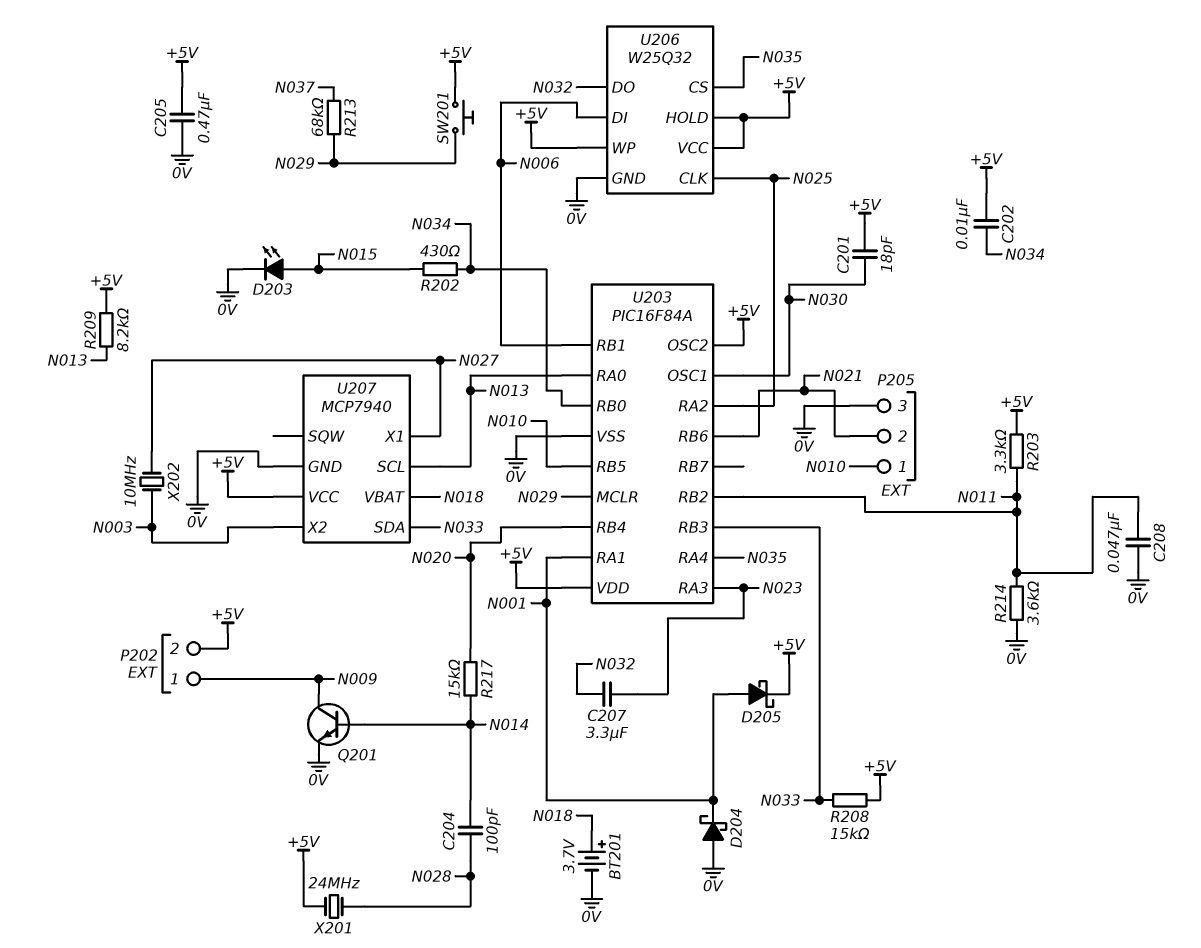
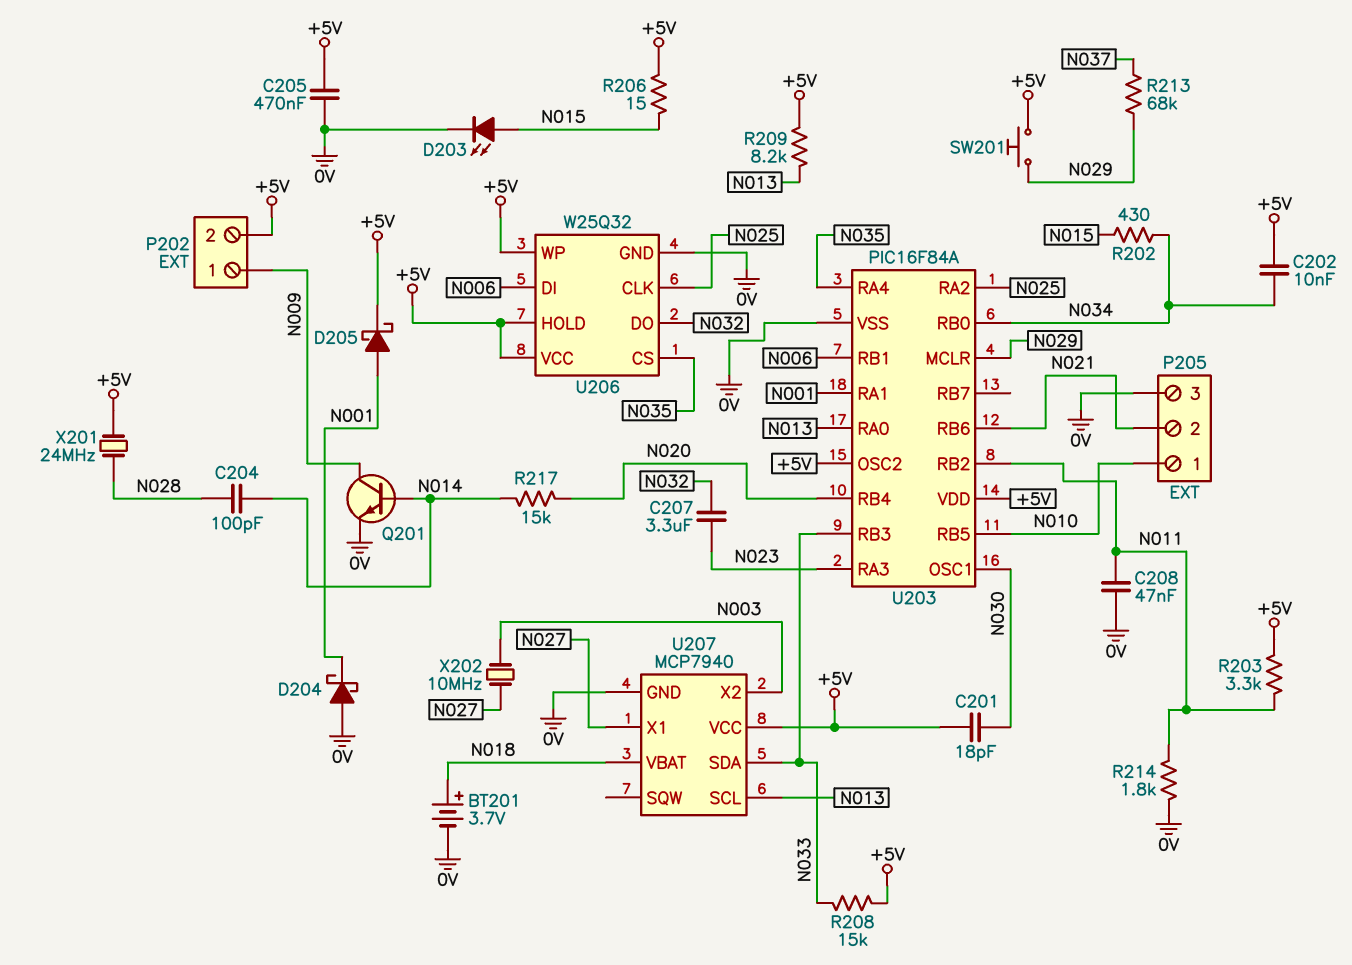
R206: none -> 15 (+5V, N015)
R214: 3.6k (0V, N011) -> 1.8k (0V, N011)

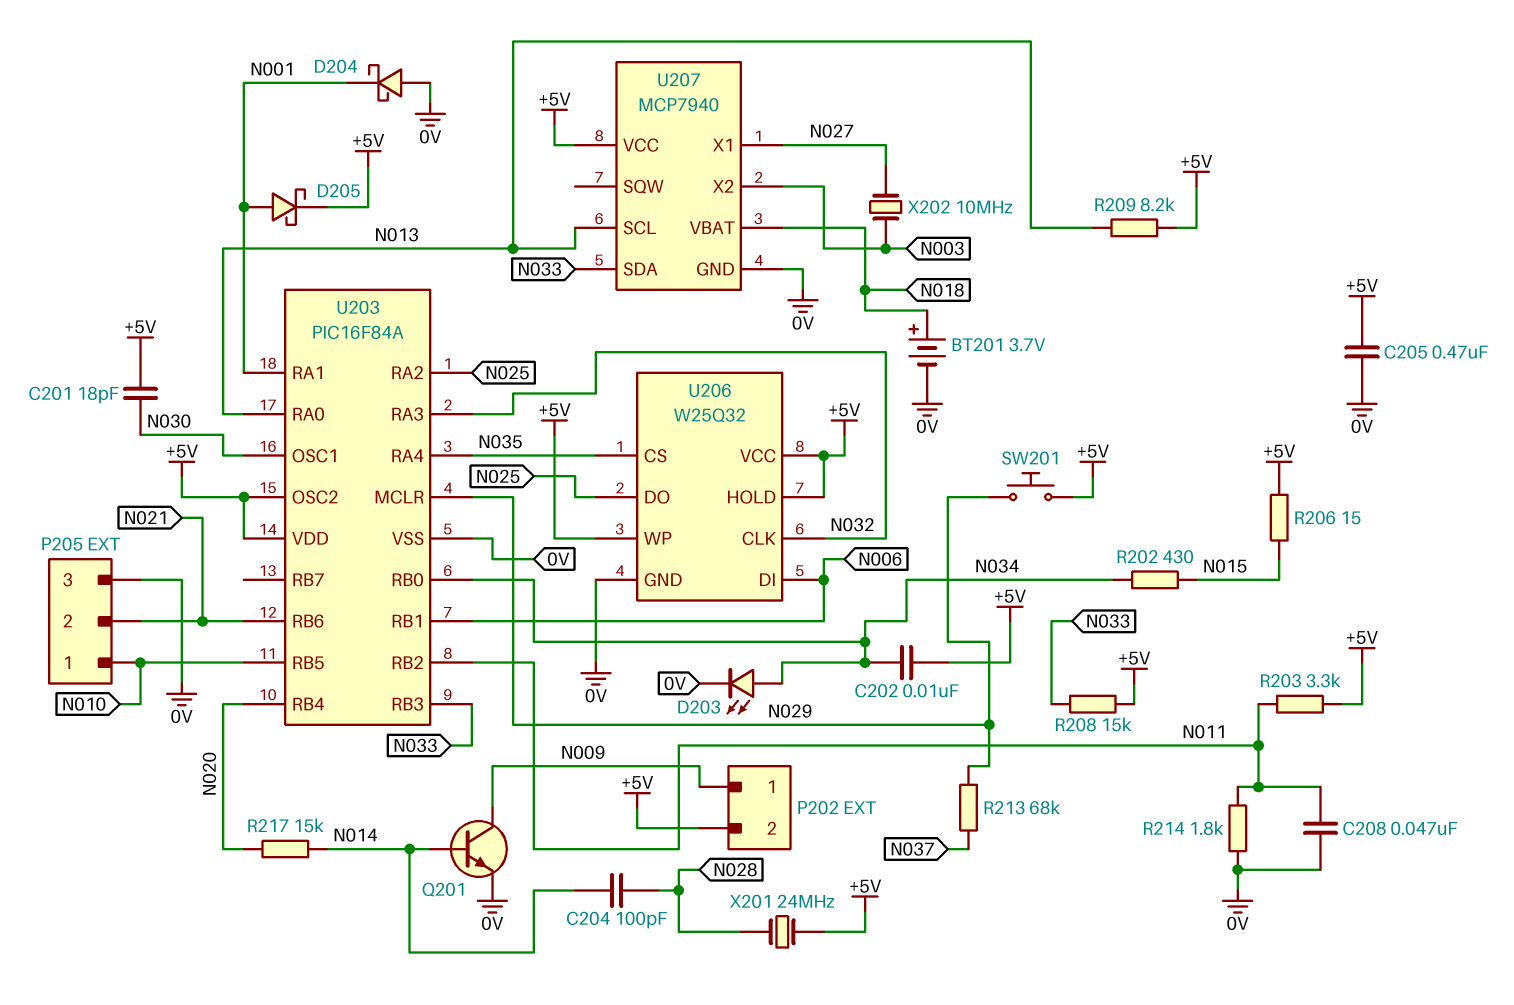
C207: 3.3uF (N023, N032) -> none
D203: LED (A N015, K 0V) -> LED (A N034, K 0V)
U203 pin RA3: N023 -> N032
U206 pin CLK: N025 -> N032
U206 pin DO: N032 -> N025

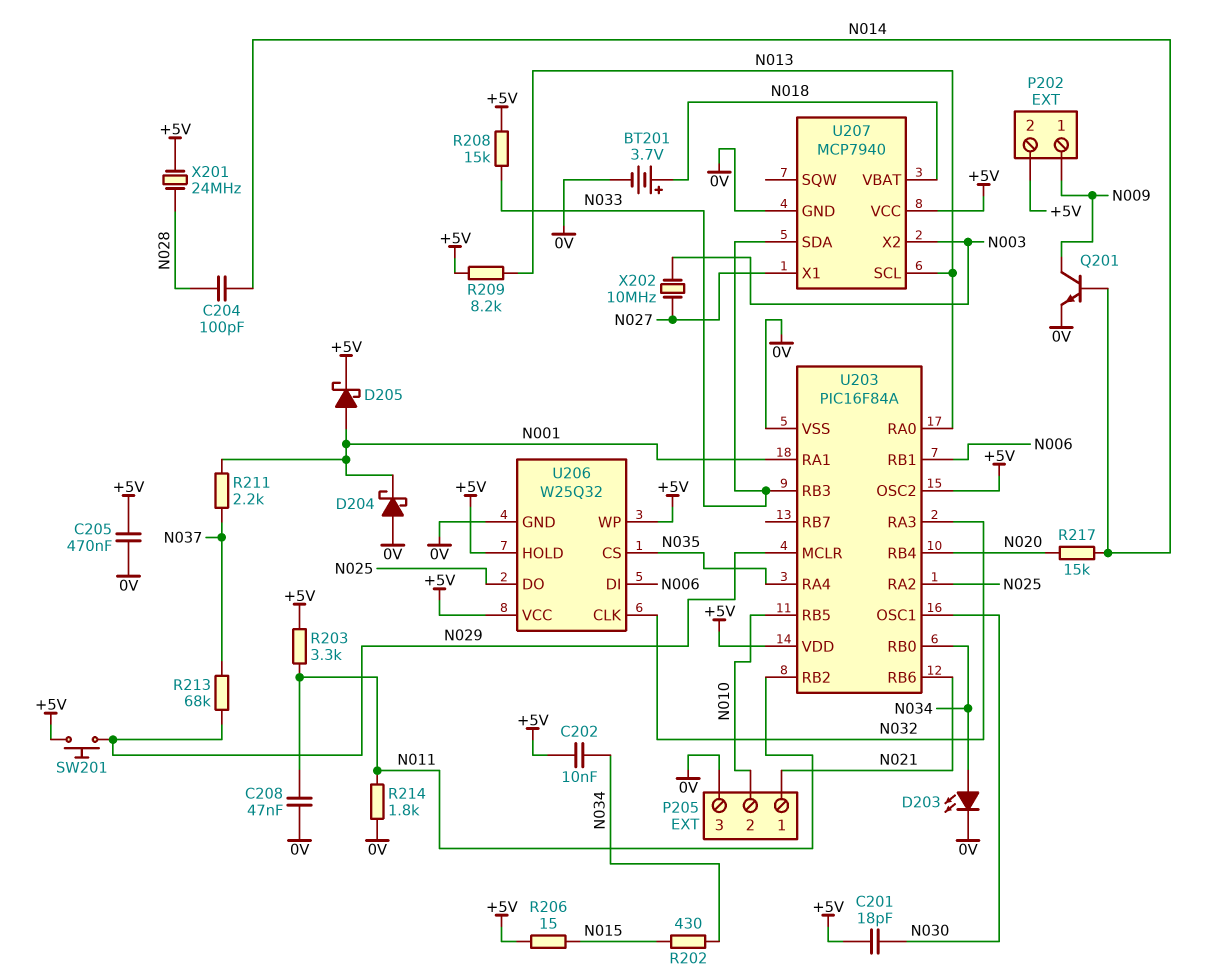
P205 pin 1: N010 -> N021
P205 pin 2: N021 -> N010
R211: none -> 2.2k (N001, N037)

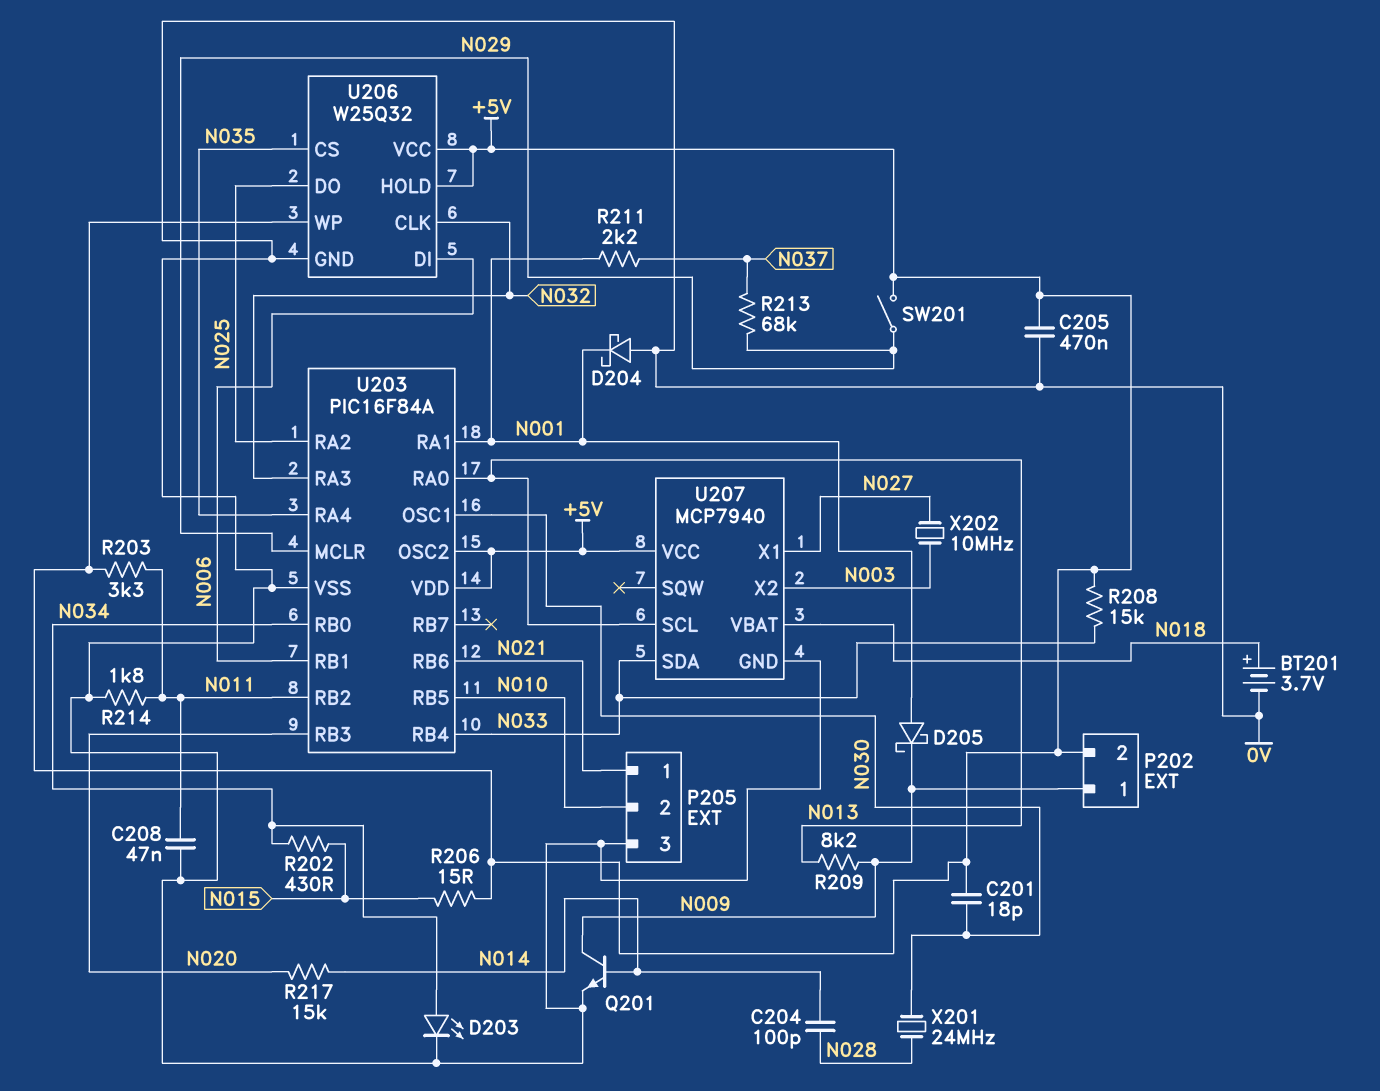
C202: 10nF (+5V, N034) -> none
D205: schottky (A N001, K +5V) -> schottky (A N001, K N009)
R209: 8.2k (+5V, N013) -> 8.2k (N009, N013)
SW201: button (+5V, N029) -> switch (+5V, N029)
U203 pin RB3: N033 -> N020
U203 pin RB4: N020 -> N033
X201: 24MHz (+5V, N028) -> 24MHz (N028, N030)

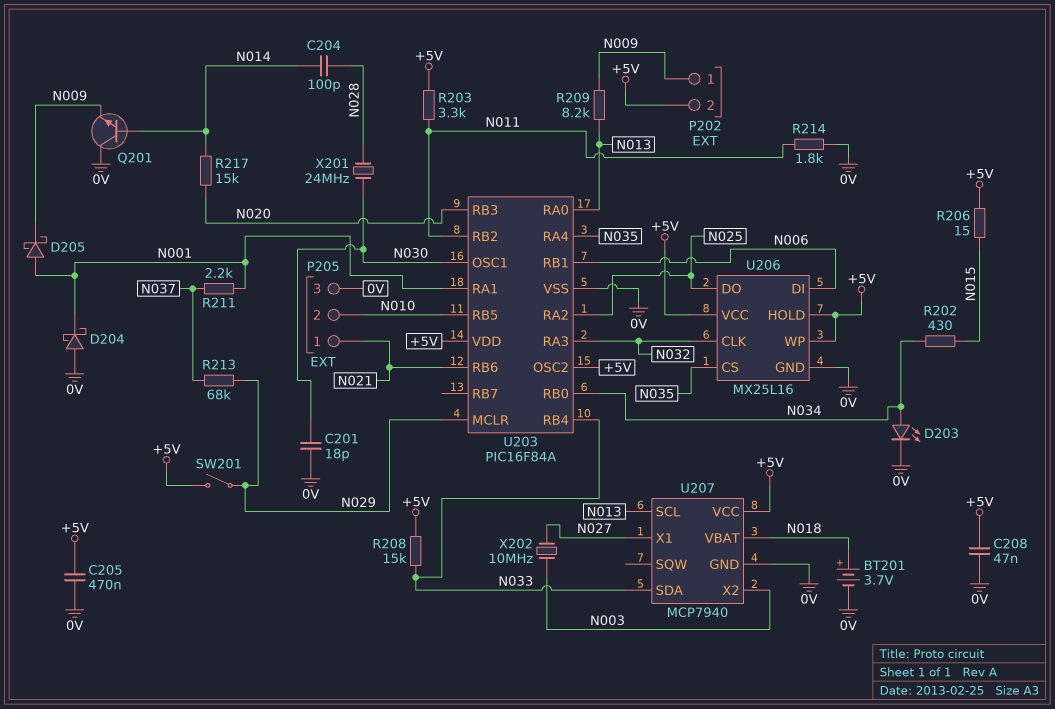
C201: 18pF (+5V, N030) -> 18pF (0V, N030)
C208: 47nF (0V, N011) -> 47nF (+5V, 0V)
Q201: NPN (B N014, C N009, E 0V) -> NPN (B N014, C 0V, E N009)
U206: W25Q32 -> MX25L16

